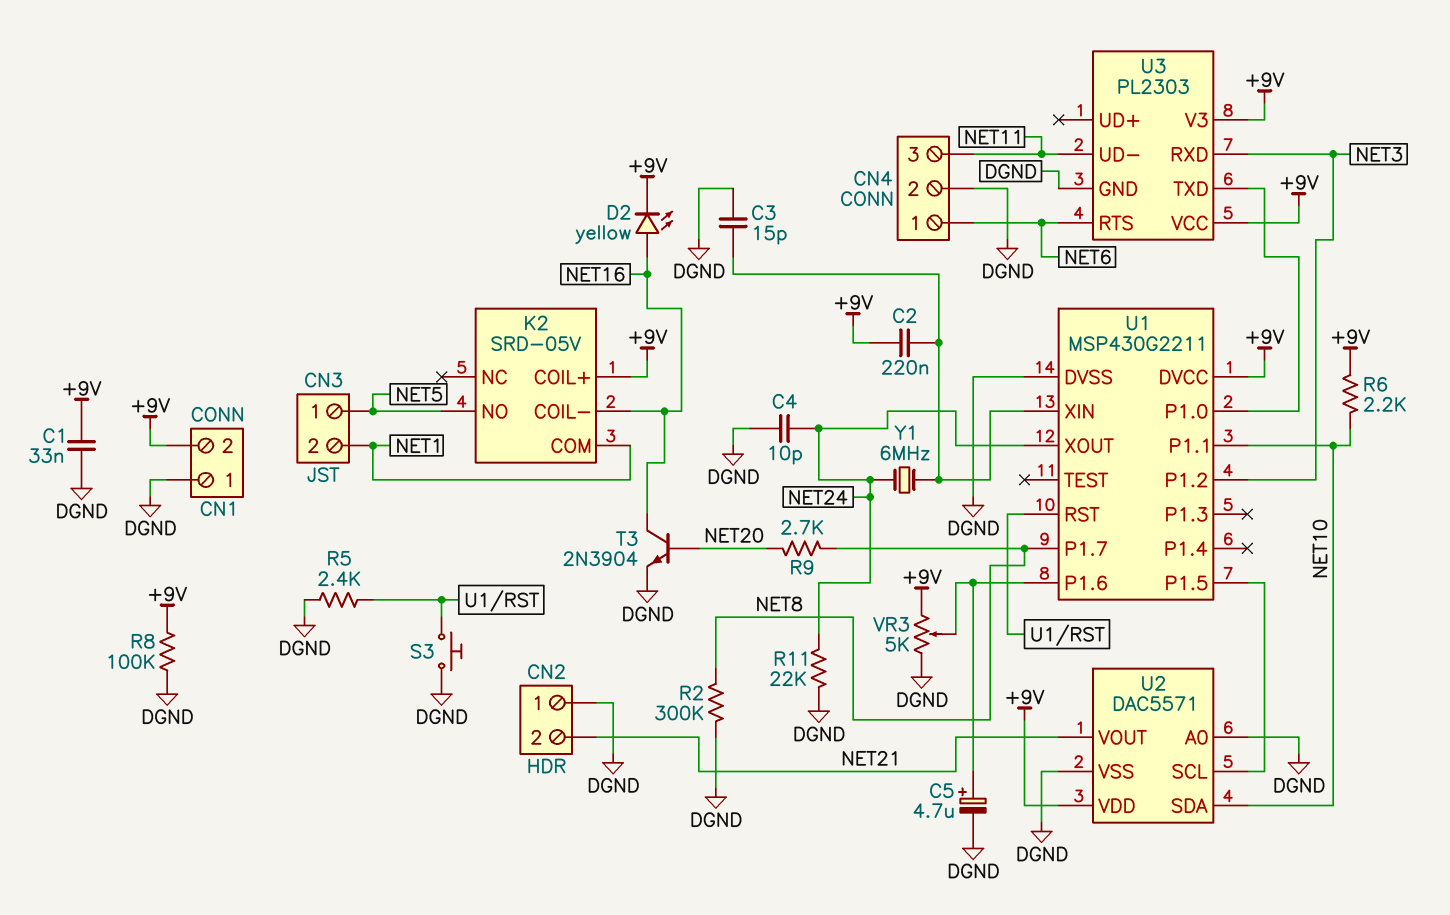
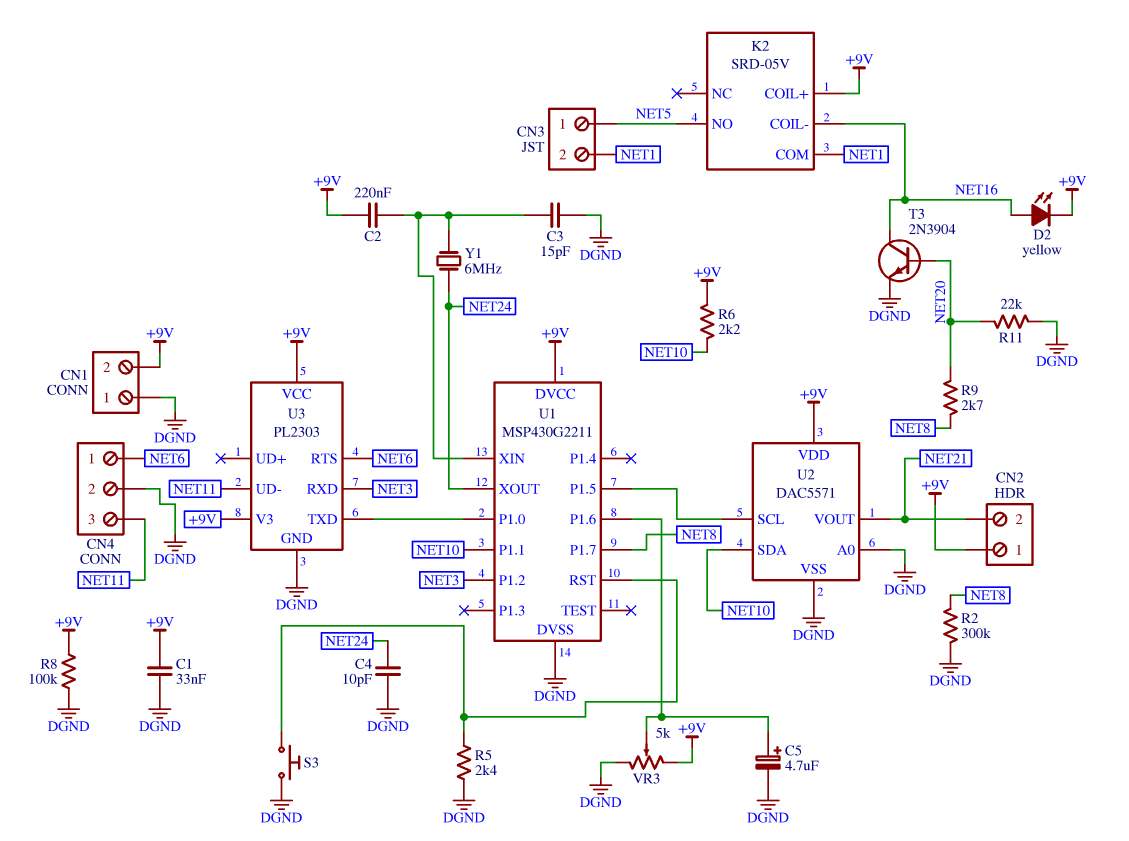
CN2 pin 1: DGND -> +9V
R11: 22k (DGND, NET24) -> 22k (DGND, NET20)

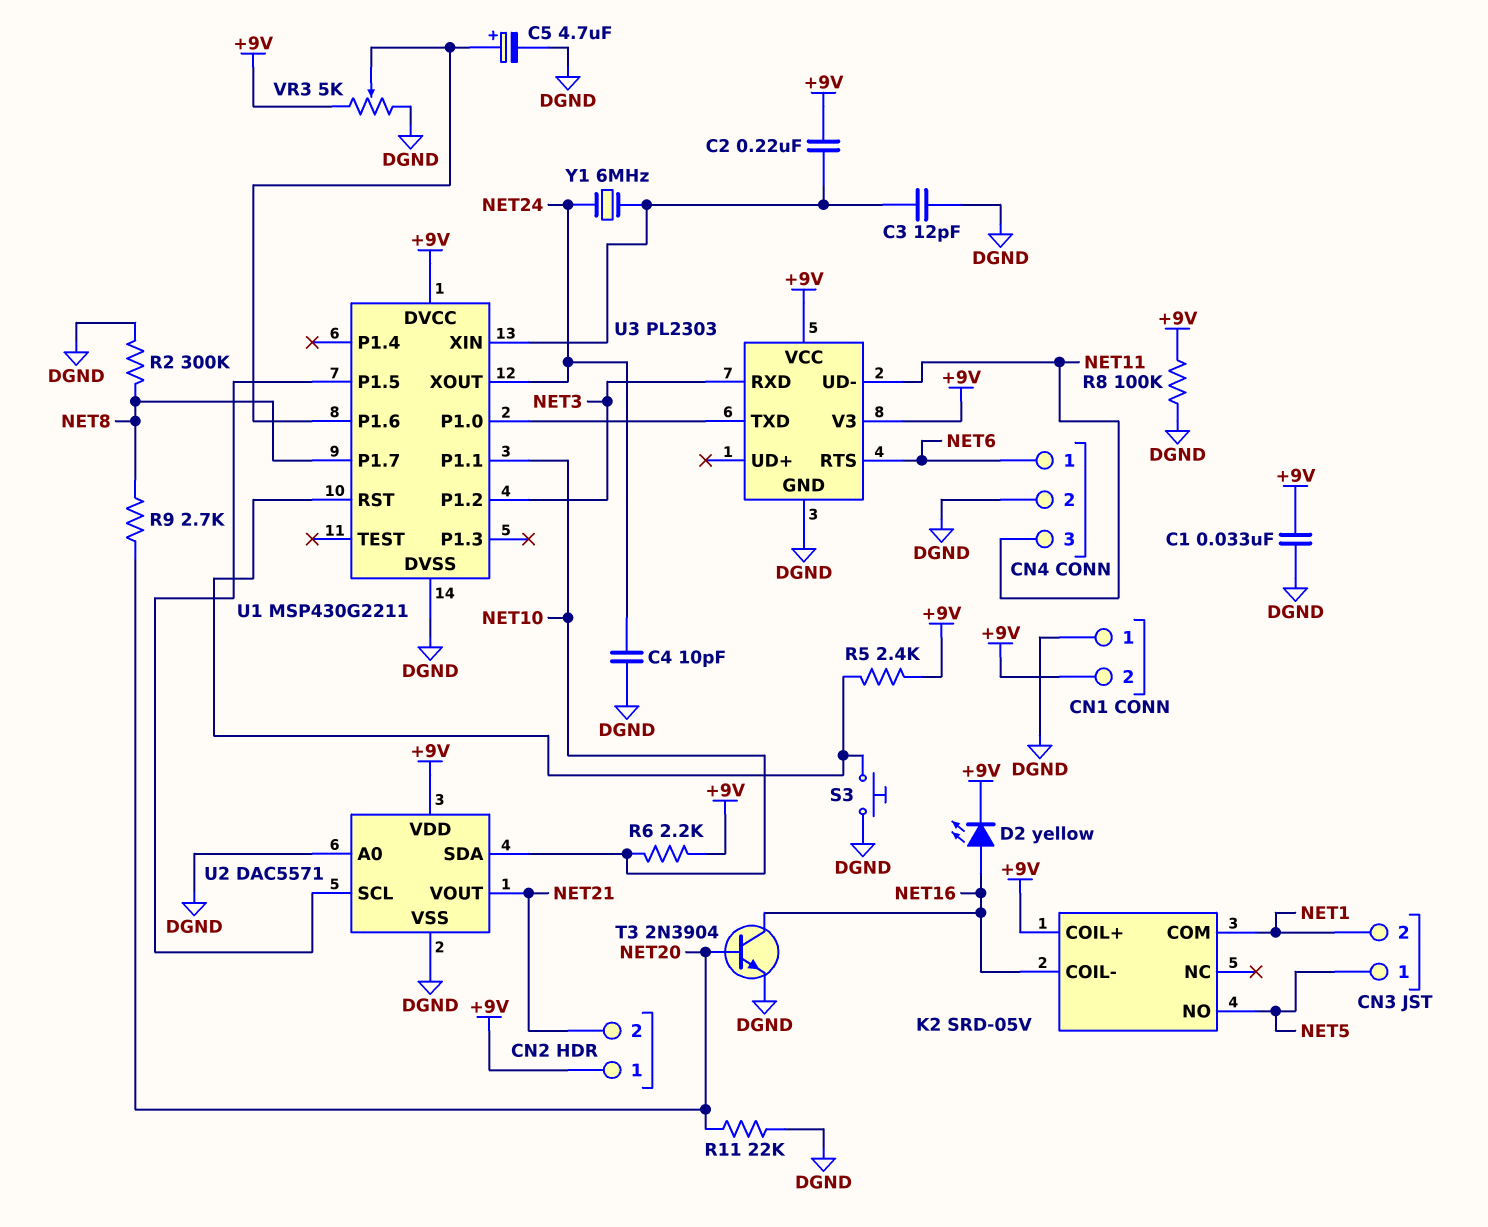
C3: 15pF (DGND, U1/XIN) -> 12pF (DGND, U1/XIN)
R5: 2.4k (DGND, U1/RST) -> 2.4k (+9V, U1/RST)

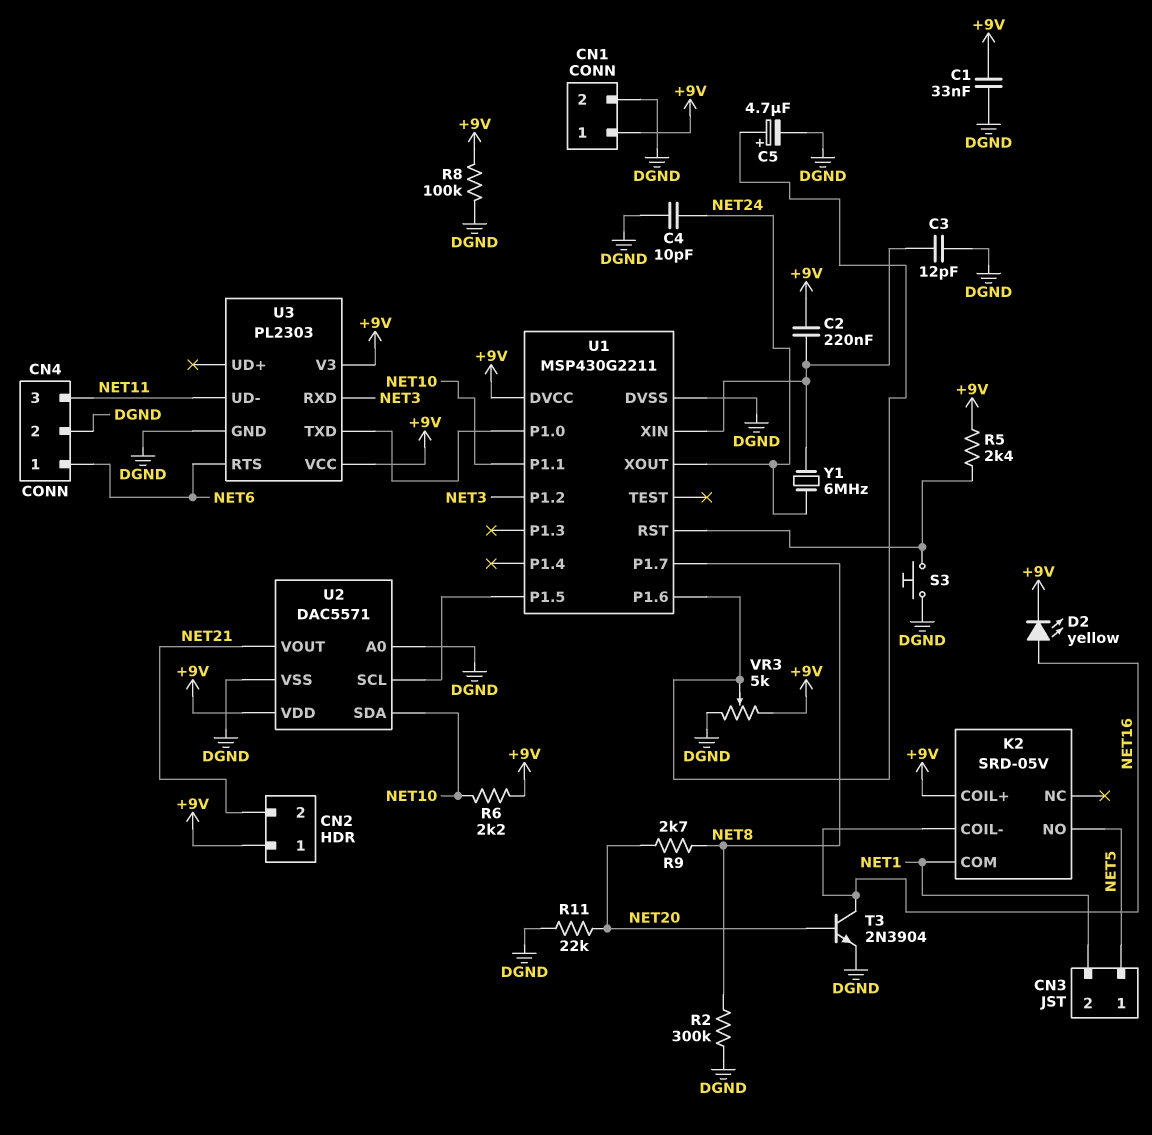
CN1 pin 1: DGND -> +9V
CN1 pin 2: +9V -> DGND

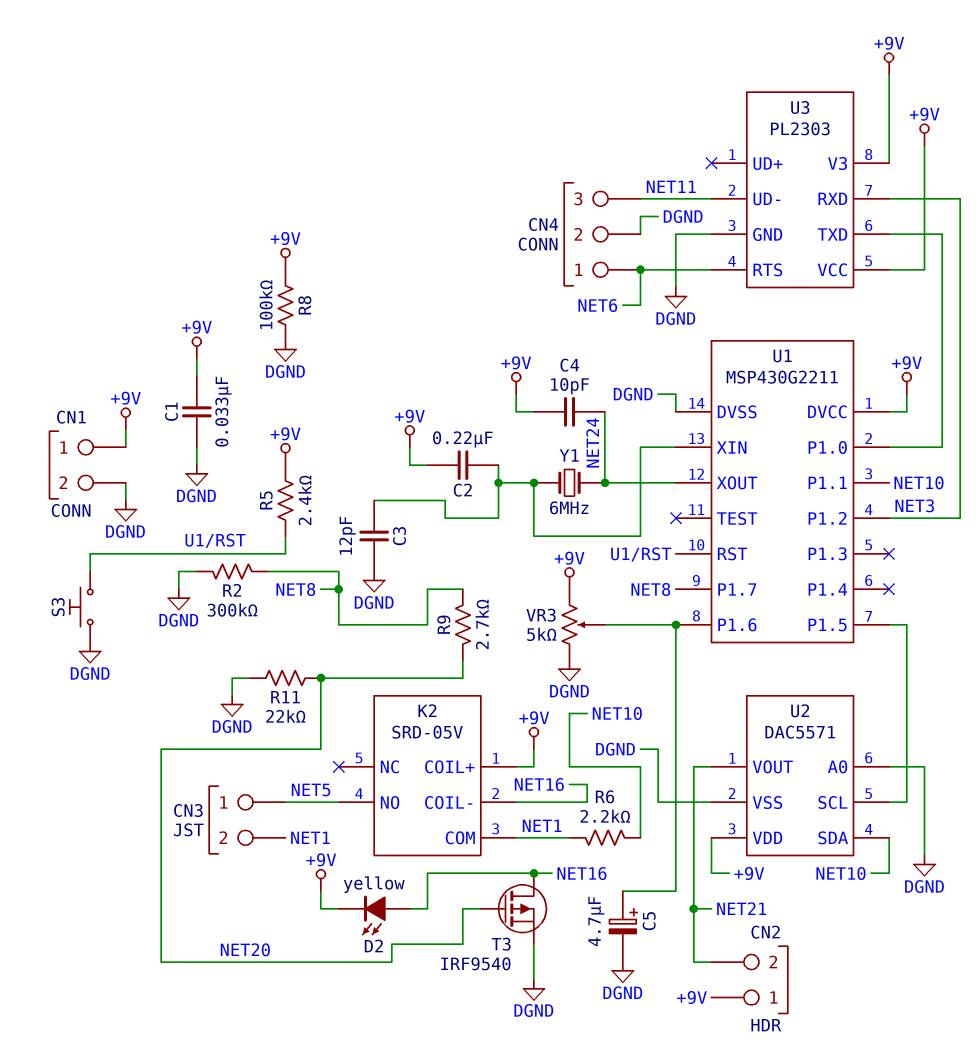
C4: 10pF (DGND, NET24) -> 10pF (+9V, NET24)
R6: 2.2k (+9V, NET10) -> 2.2k (NET1, NET10)
T3: NPN 2N3904 (B NET20, C NET16, E DGND) -> PMOS IRF9540 (G NET20, D NET16, S DGND)

